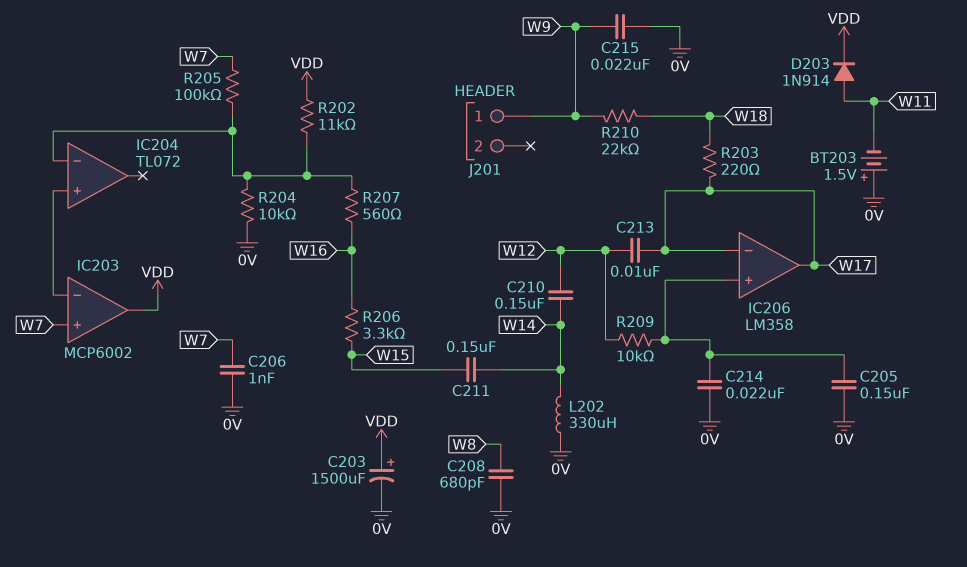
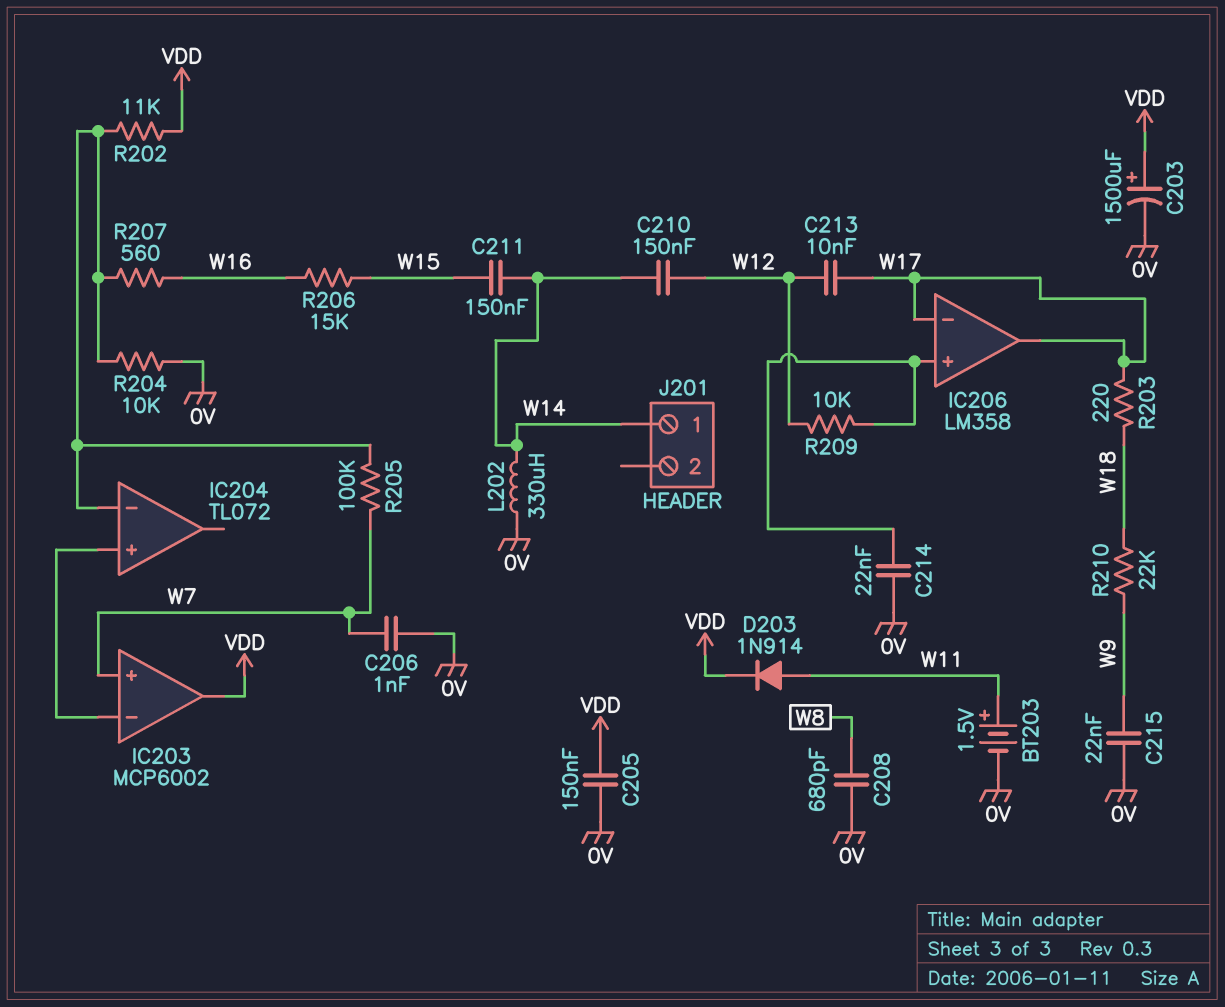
BT203: 1.5V (plus 0V, minus W11) -> 1.5V (plus W11, minus 0V)
C205: 150nF (0V, IC206/in+) -> 150nF (0V, VDD)
J201 pin 1: W9 -> W14
R206: 3.3k (W15, W16) -> 15k (W15, W16)

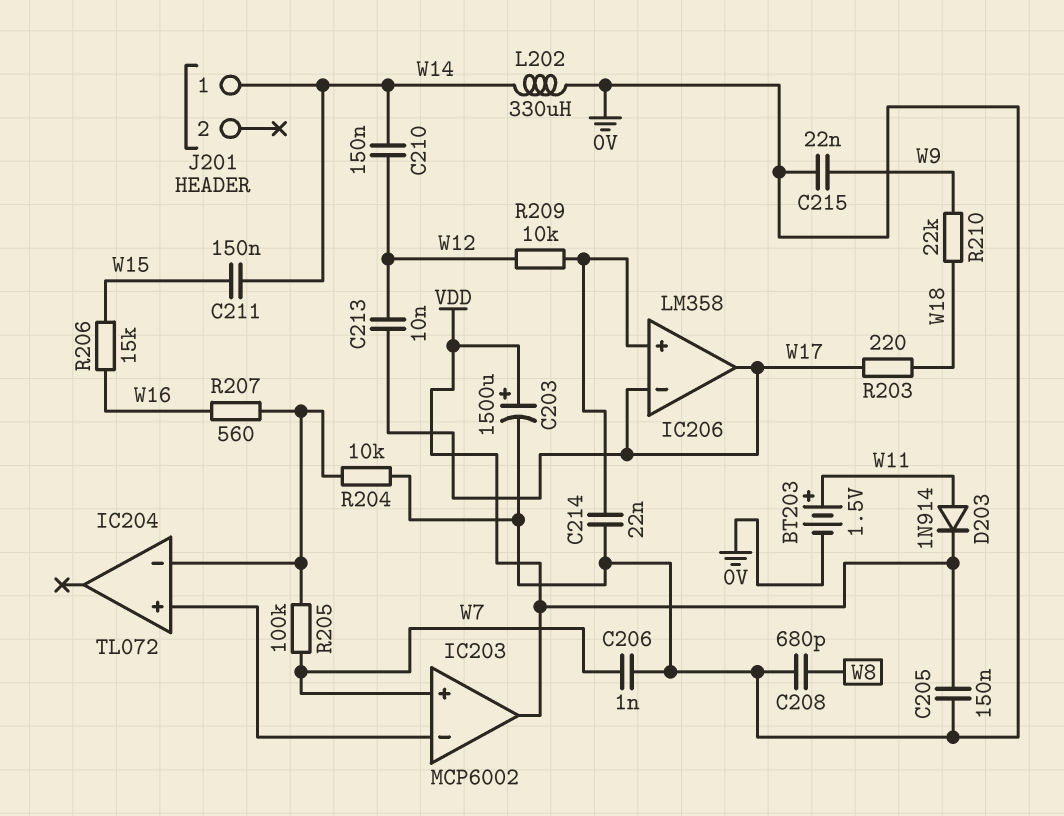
R202: 11k (IC204/in-, VDD) -> none

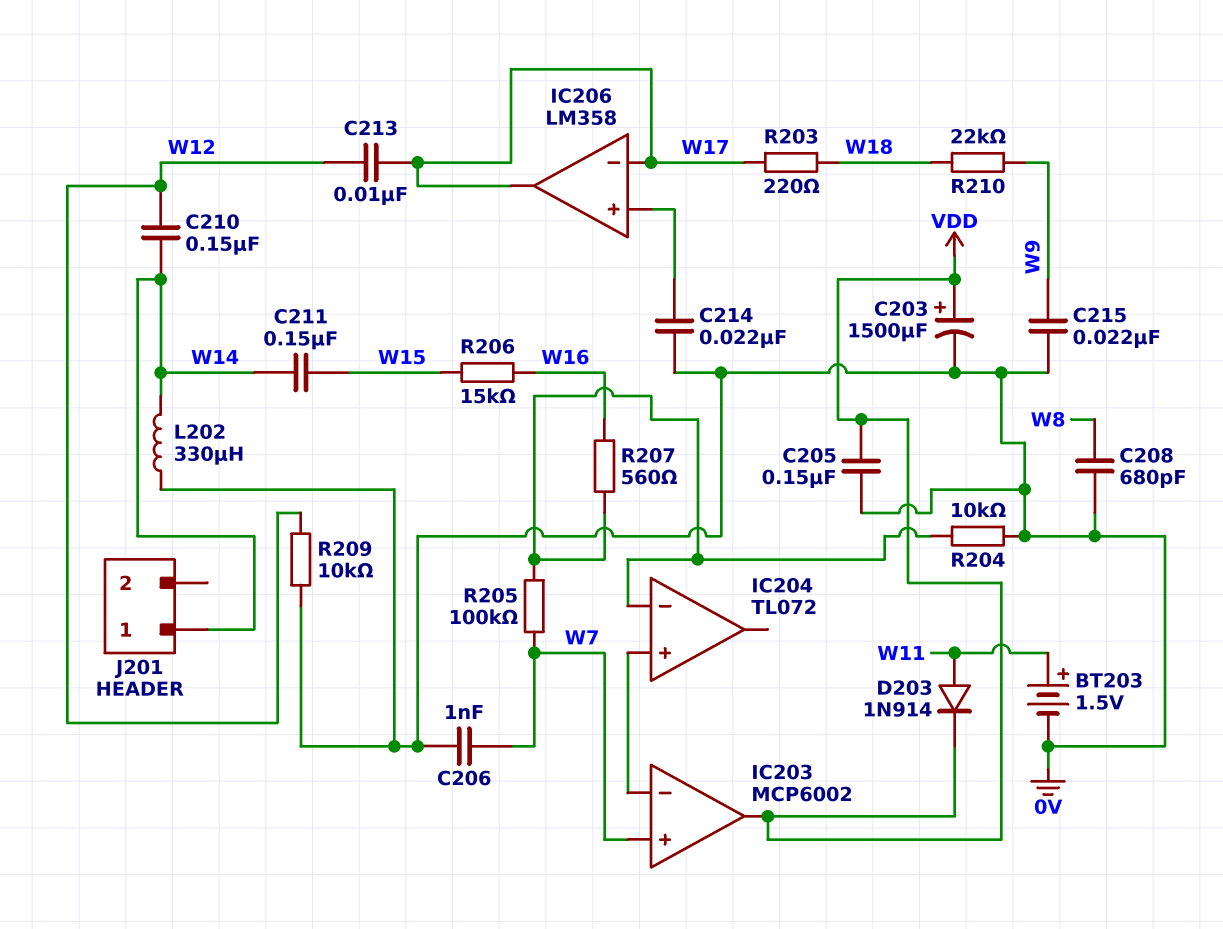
R209: 10k (IC206/in+, W12) -> 10k (0V, W12)

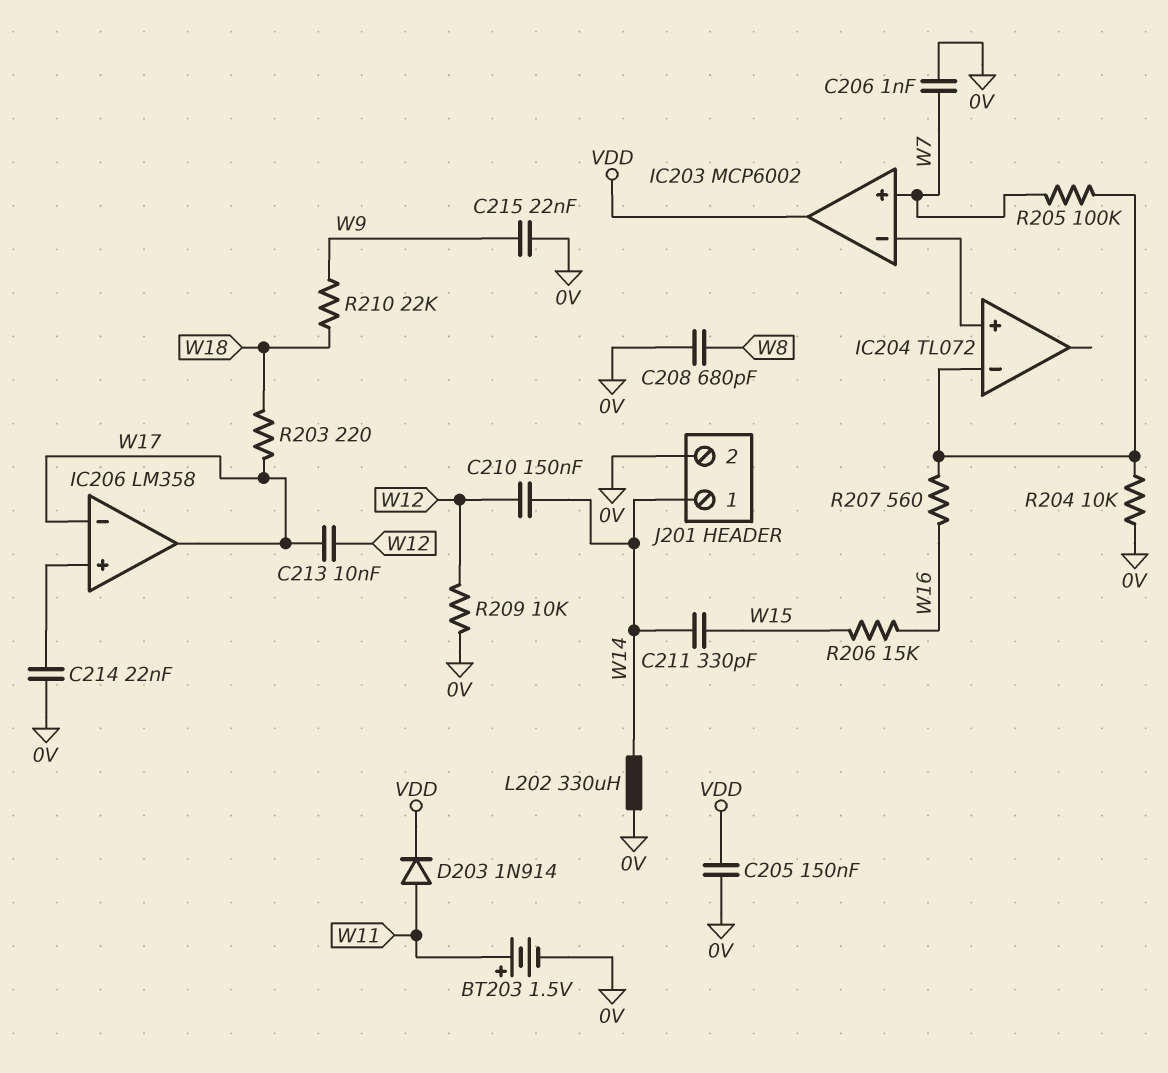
C203: 1500uF (plus VDD, minus 0V) -> none
C211: 150nF (W14, W15) -> 330pF (W14, W15)
J201 pin 2: none -> 0V

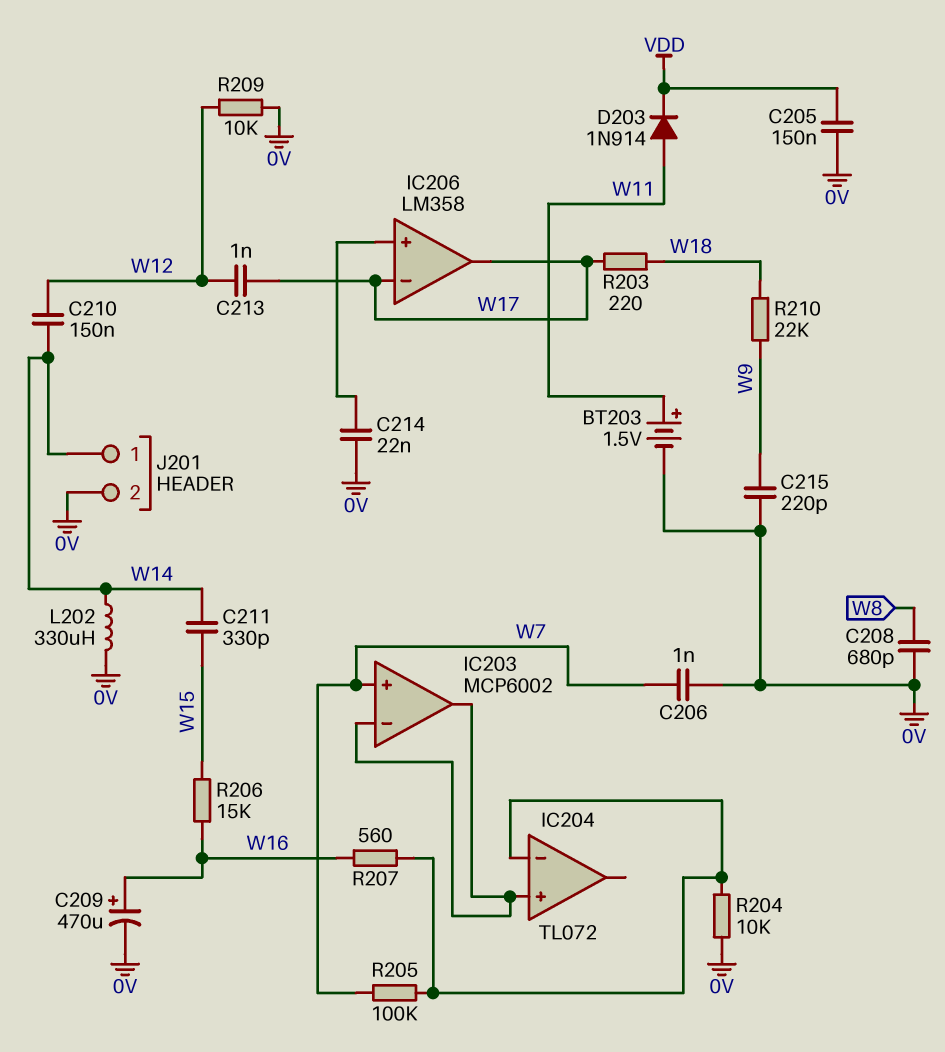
C209: none -> 470uF (plus W16, minus 0V)
C213: 10nF (W12, W17) -> 1nF (W12, W17)
C215: 22nF (0V, W9) -> 220pF (0V, W9)
IC203 pin out: VDD -> IC203/in-

